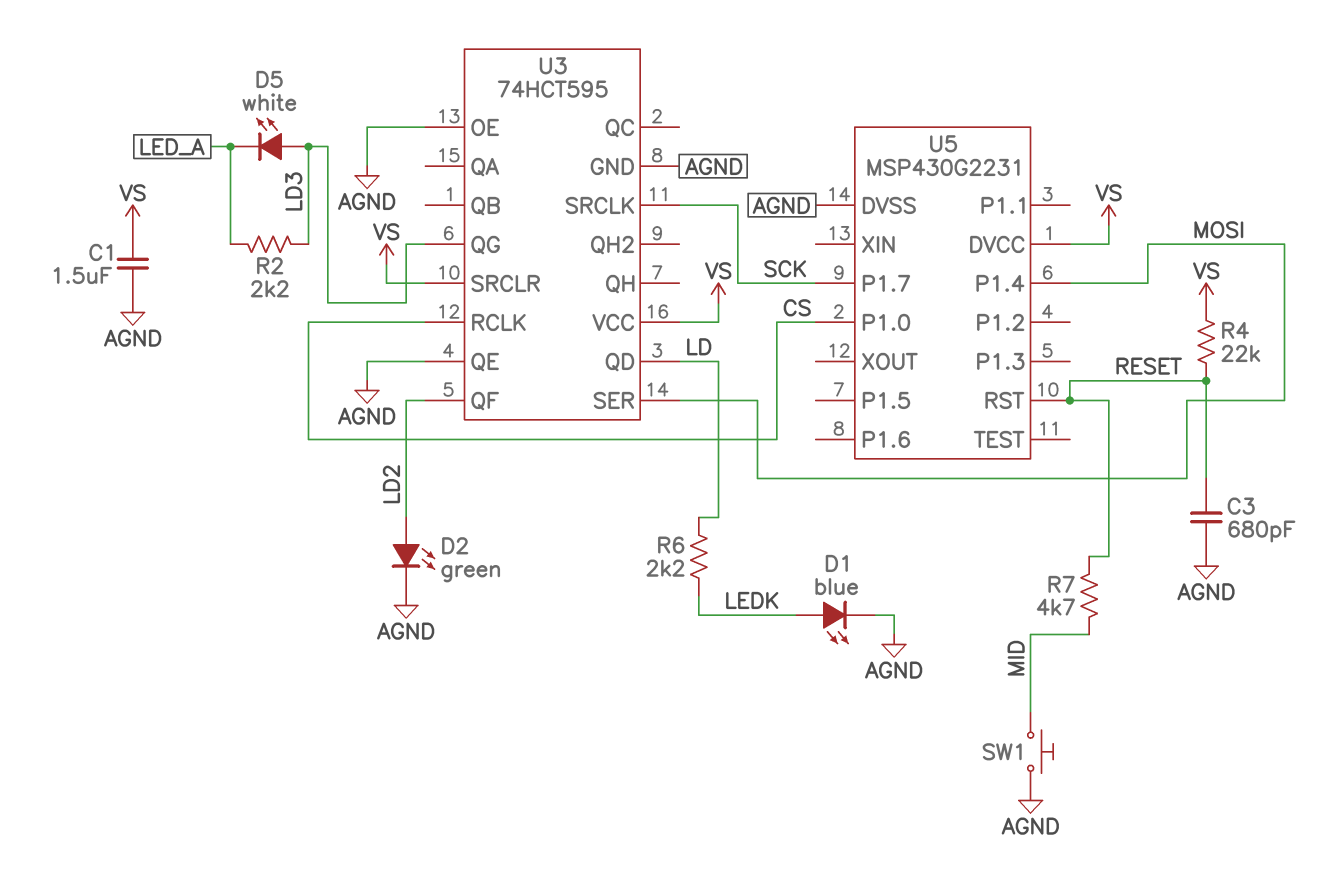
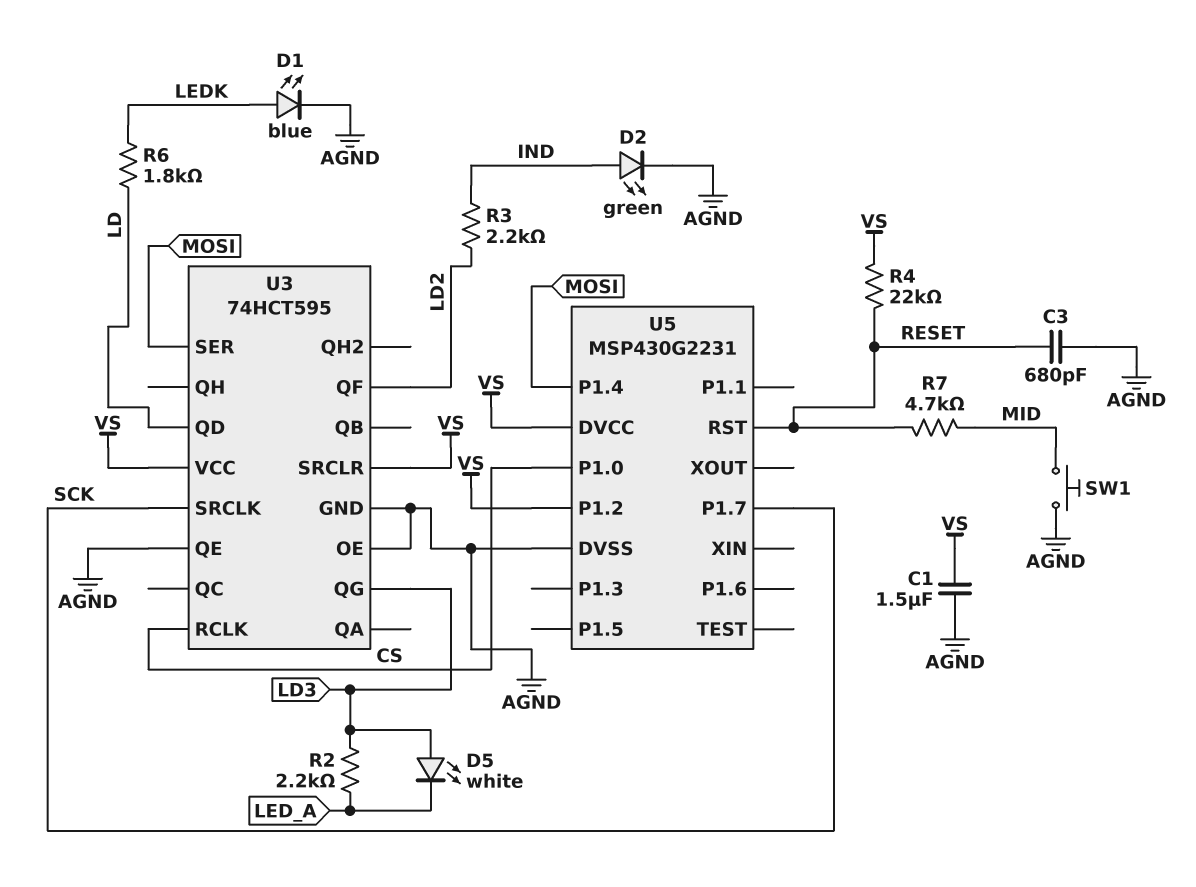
D2: LED green (A LD2, K AGND) -> LED green (A IND, K AGND)
R3: none -> 2.2k (IND, LD2)
R6: 2.2k (LD, LEDK) -> 1.8k (LD, LEDK)
U5 pin P1.2: none -> VS

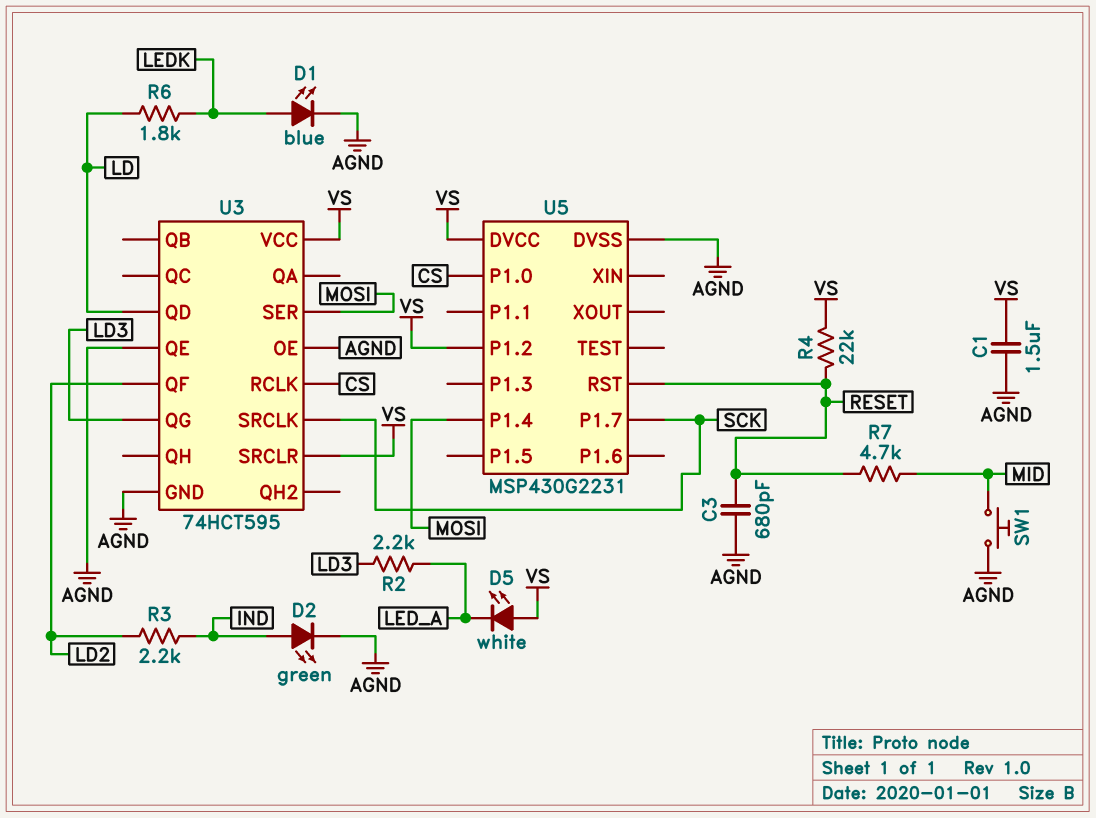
D5: LED white (A LD3, K LED_A) -> LED white (A VS, K LED_A)

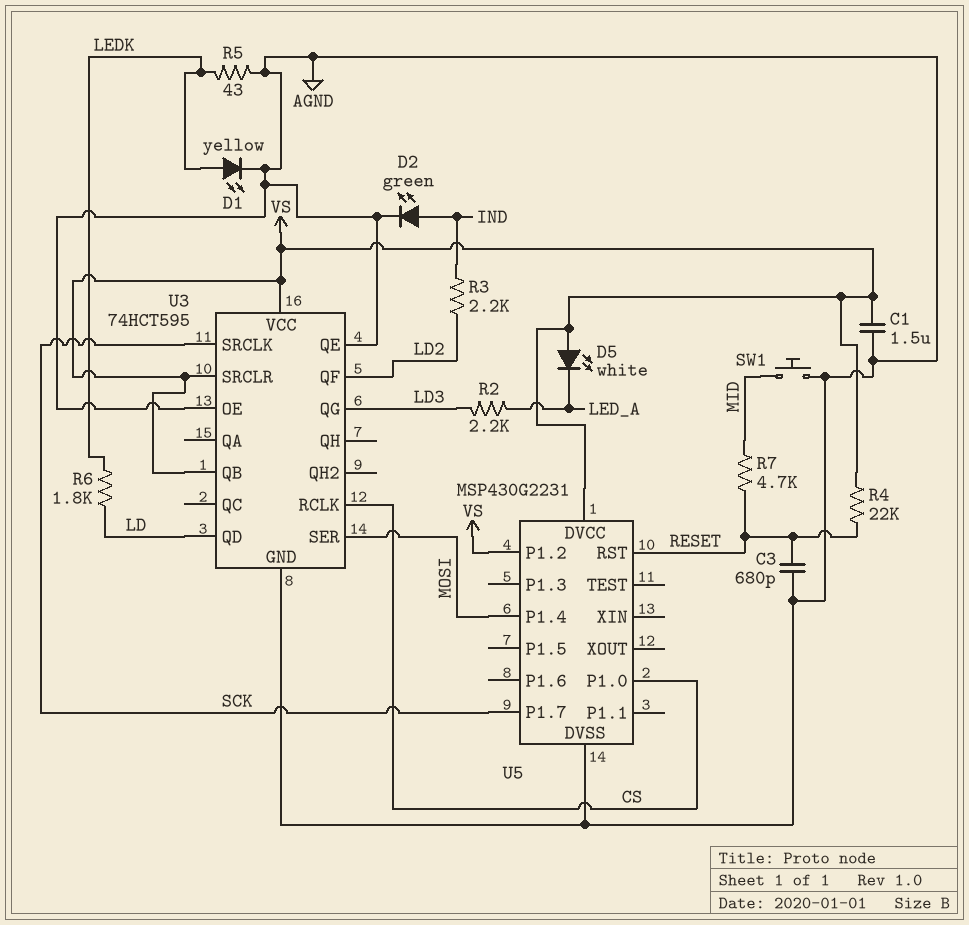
D1: LED blue (A LEDK, K AGND) -> LED yellow (A LEDK, K AGND)
R5: none -> 43 (AGND, LEDK)
U3 pin QB: none -> VS

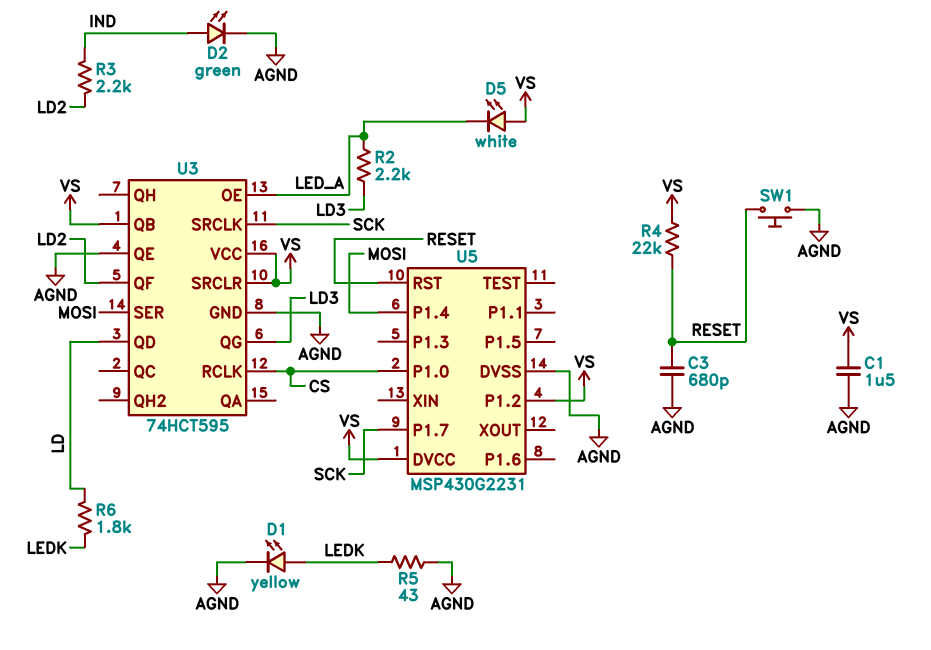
R7: 4.7k (MID, RESET) -> none
SW1: button (AGND, MID) -> button (AGND, RESET)
U3 pin OE: AGND -> LED_A

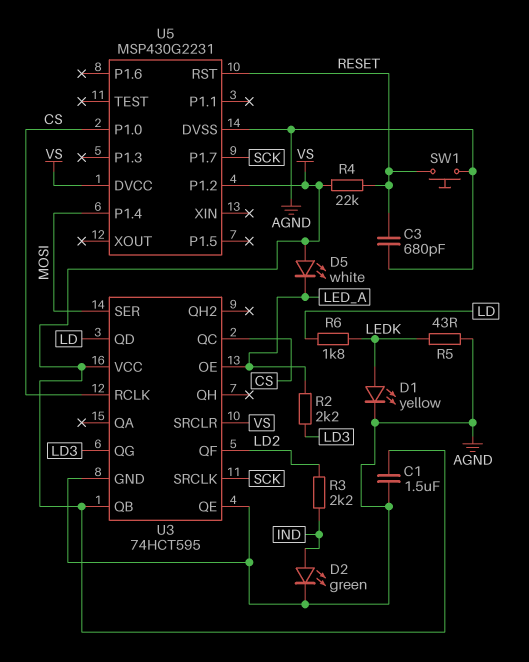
U3 pin QC: none -> CS

